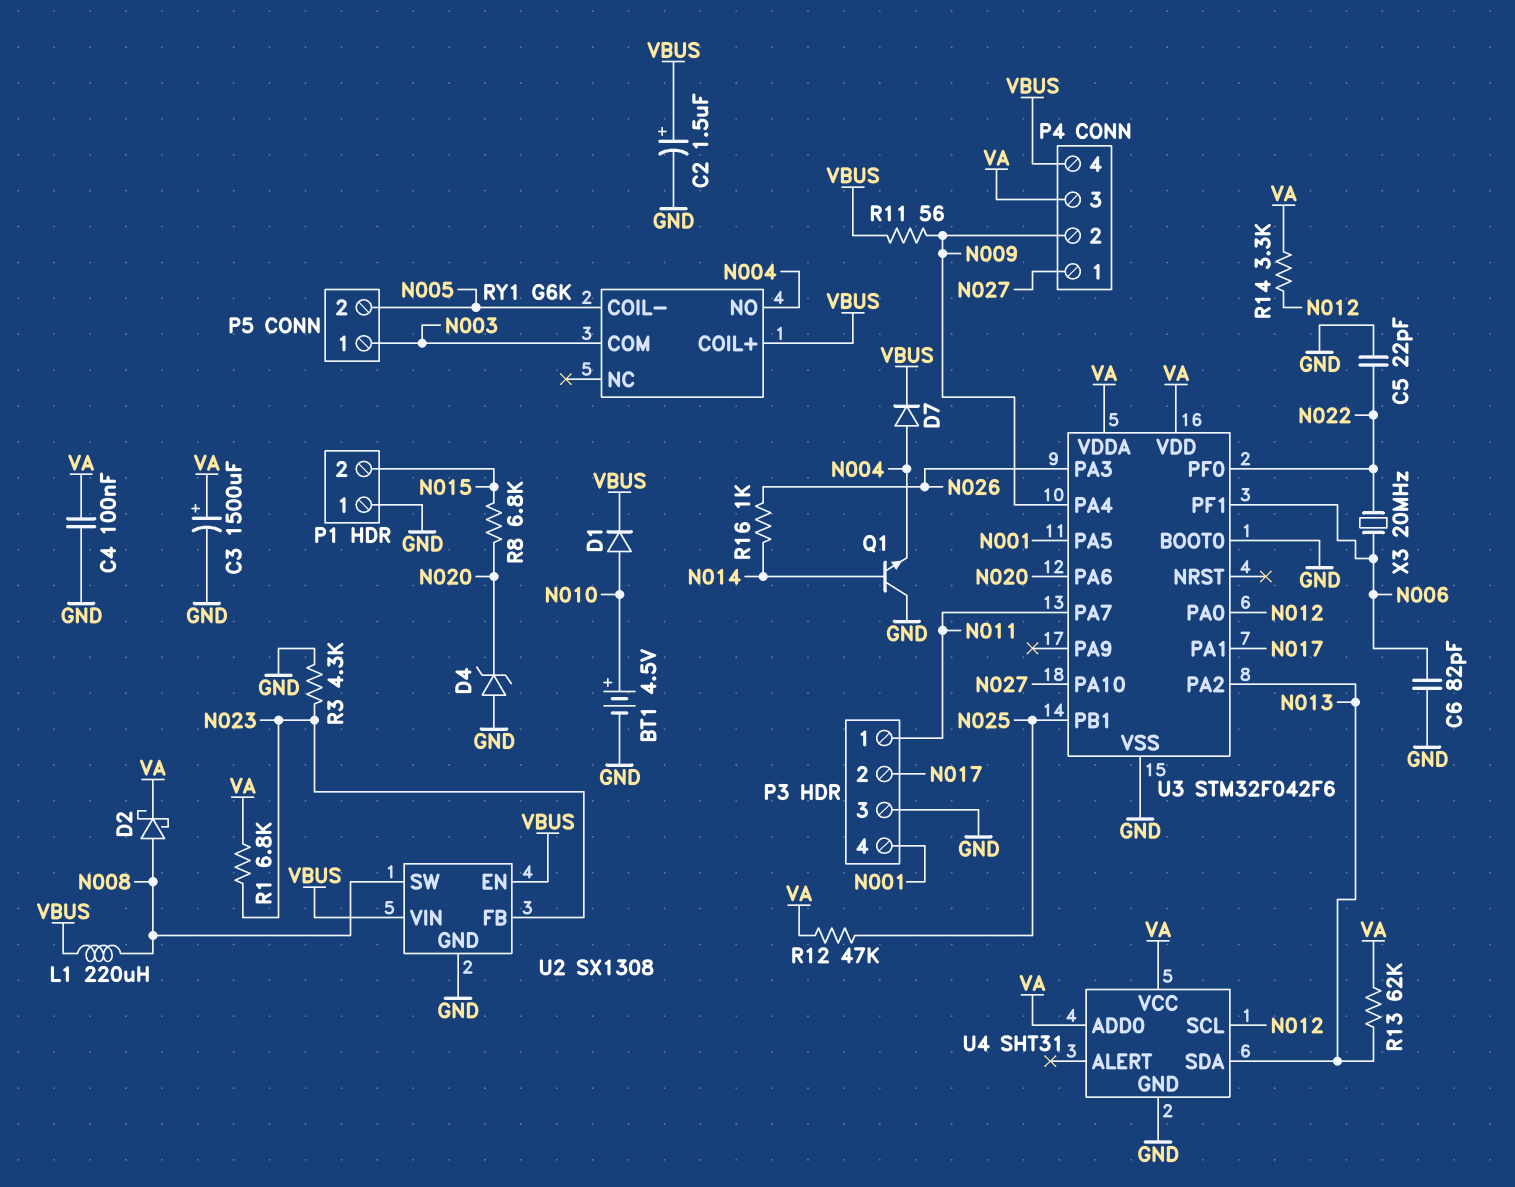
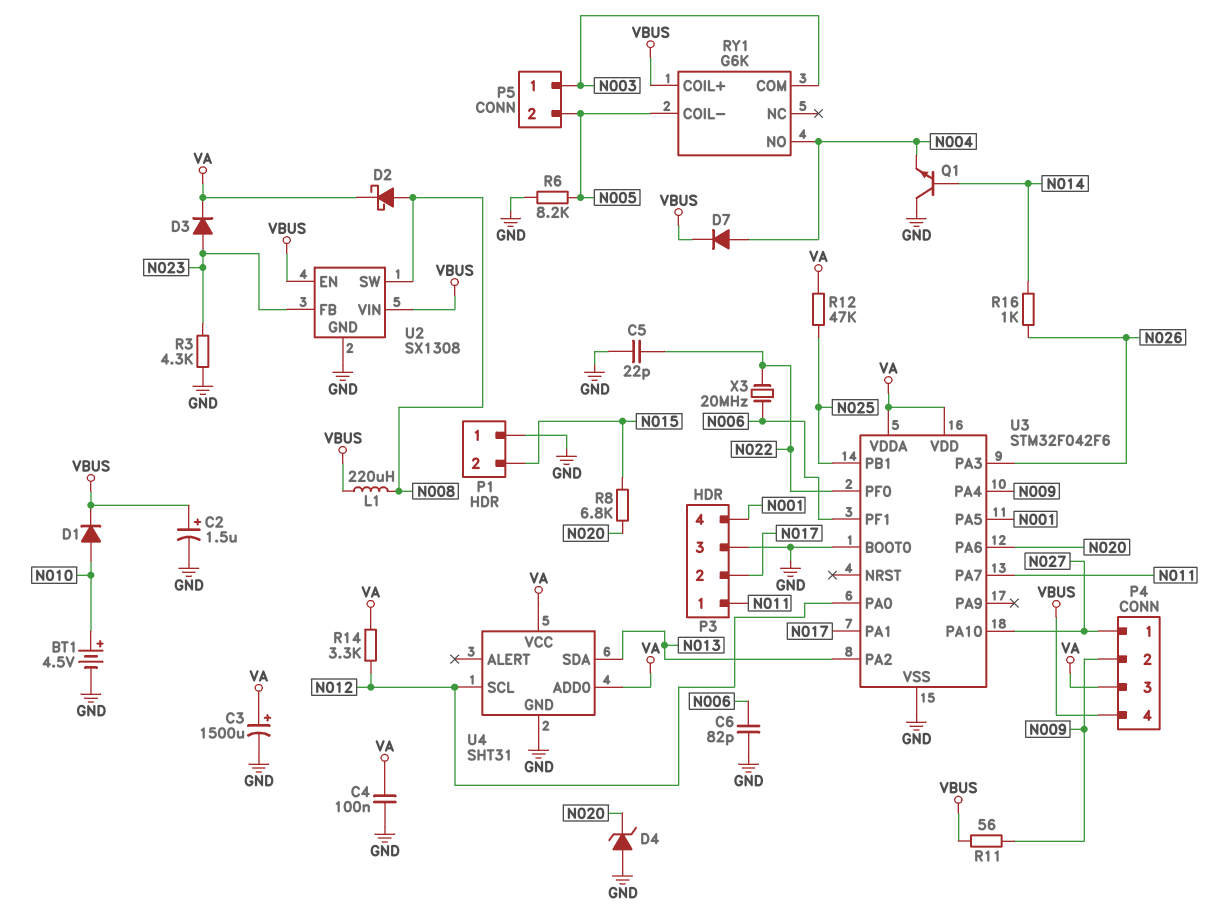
D3: none -> diode (A N023, K VA)
R1: 6.8k (N023, VA) -> none
R6: none -> 8.2k (GND, N005)
R13: 62k (N013, VA) -> none

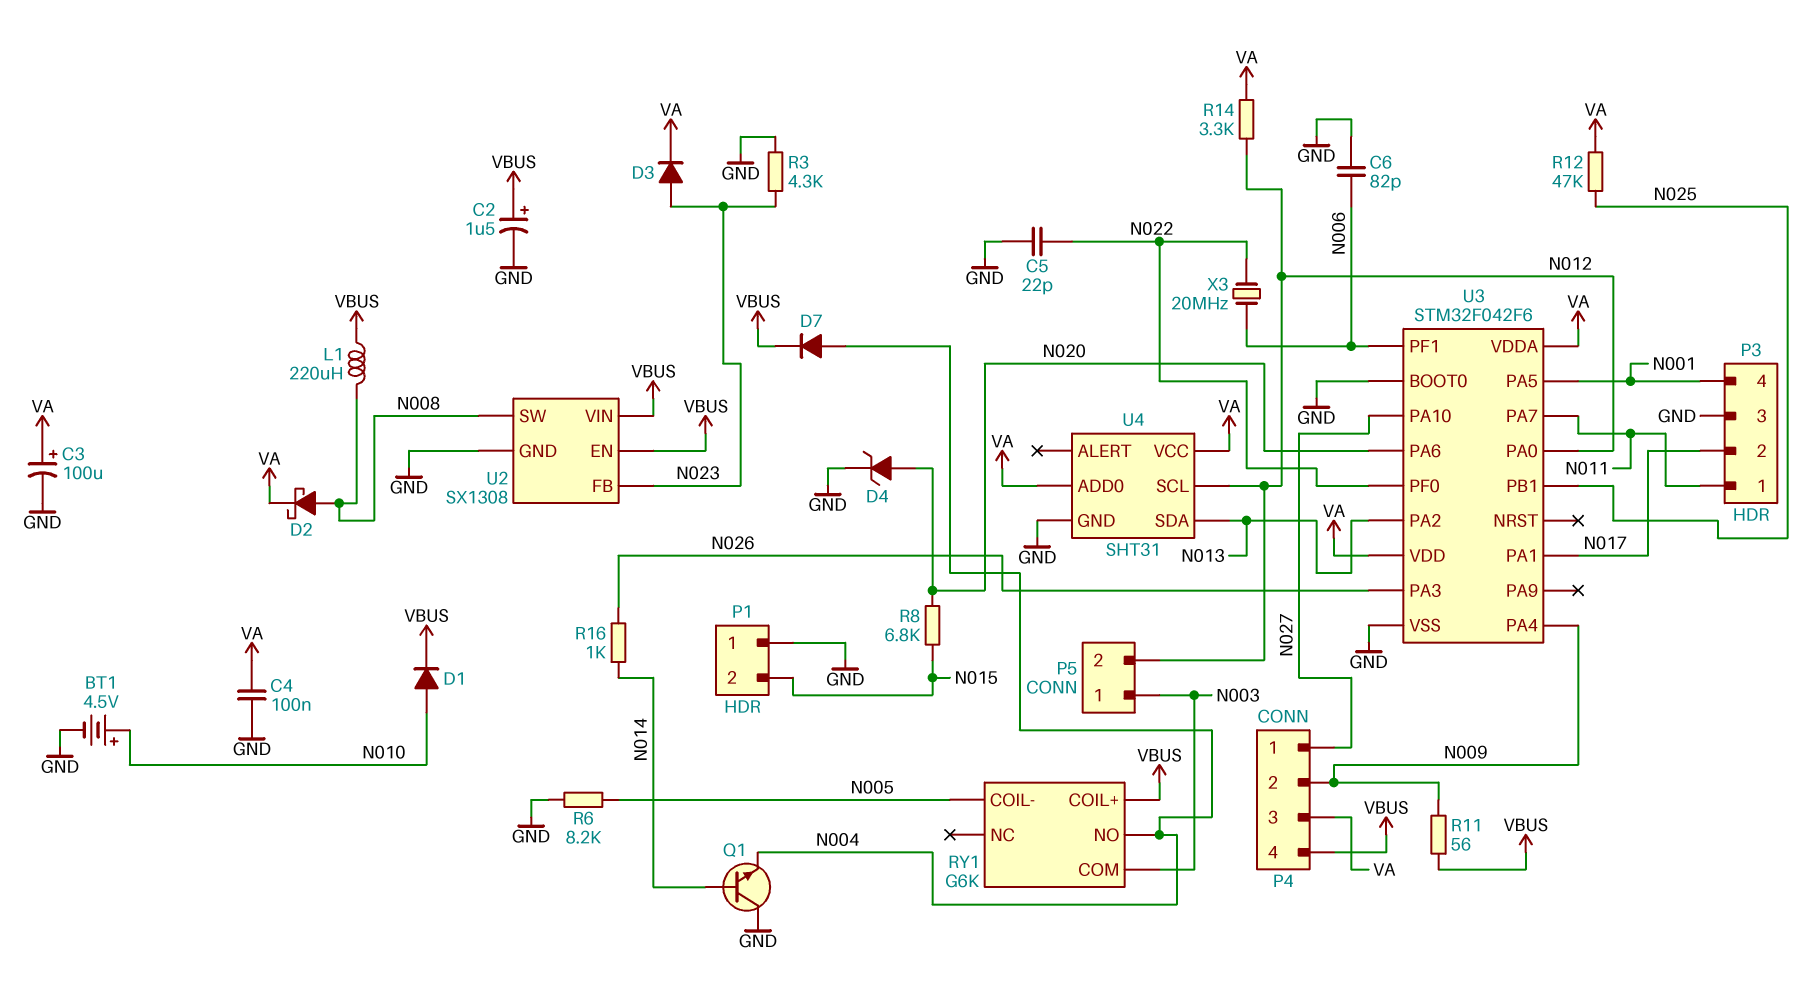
C3: 1500uF (plus VA, minus GND) -> 100uF (plus VA, minus GND)
D4: zener (A GND, K N020) -> zener (A N020, K GND)
P5 pin 2: N005 -> N012

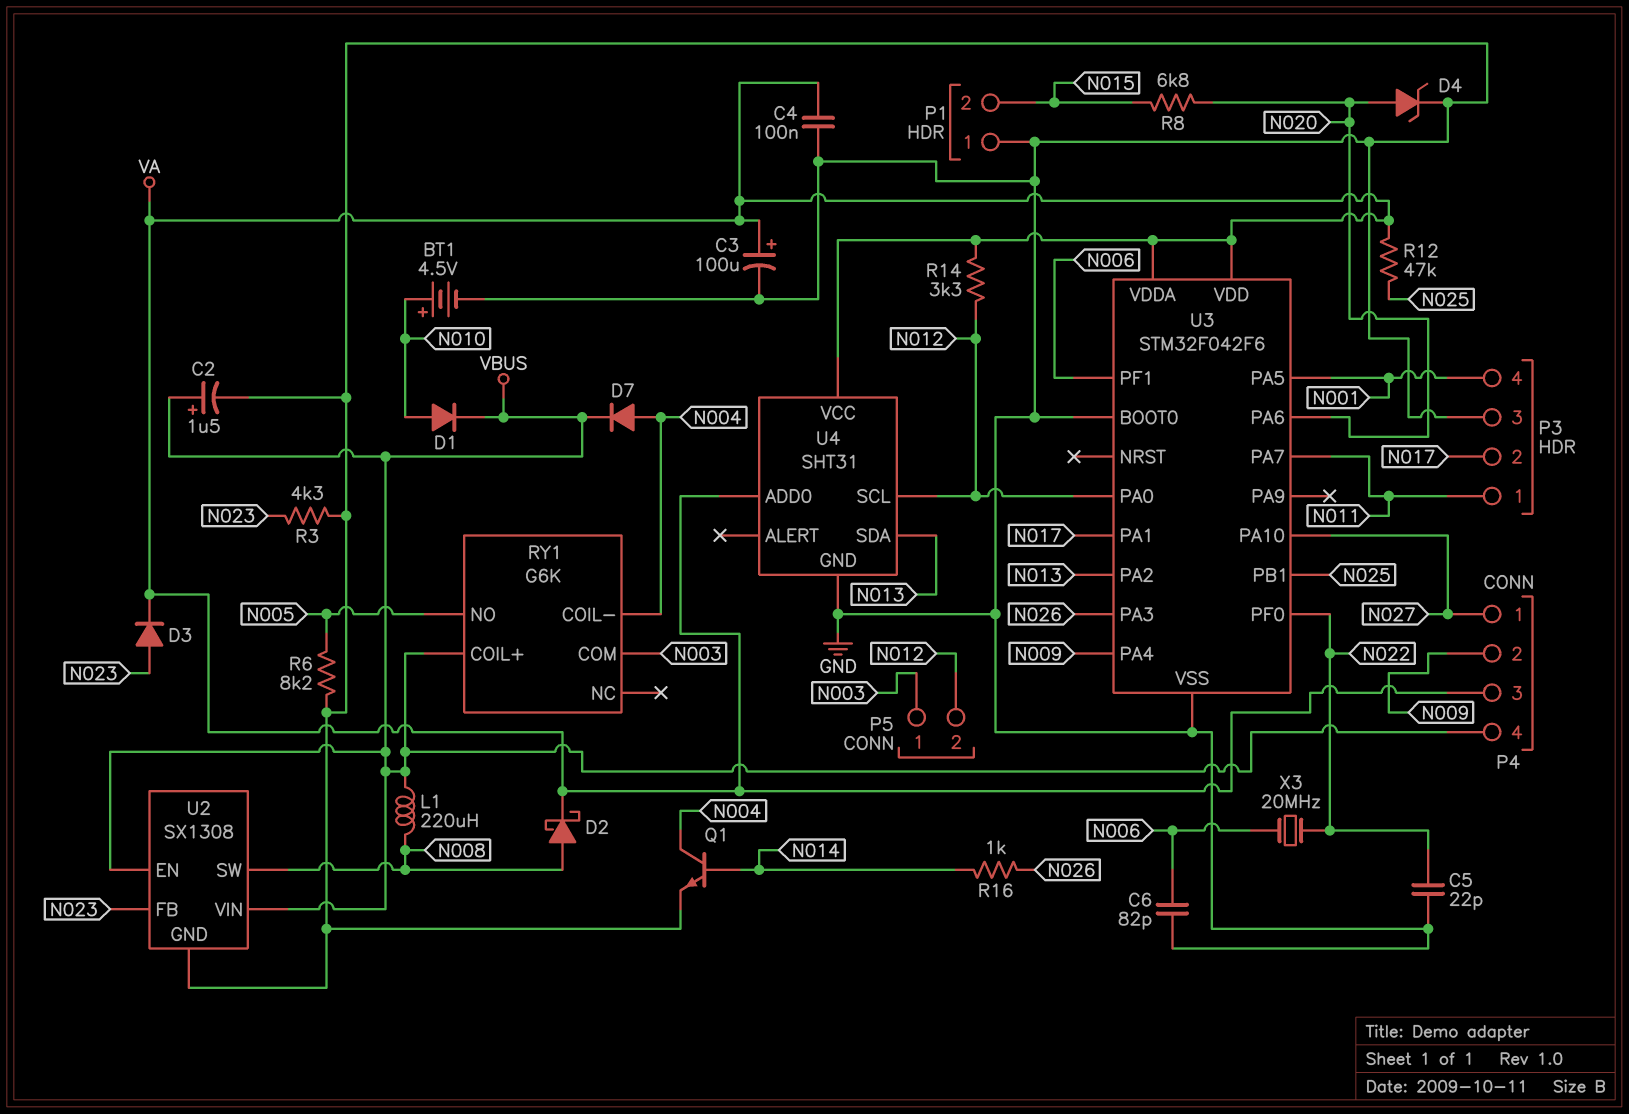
Q1: NPN (B N014, C GND, E N004) -> NPN (B N014, C N004, E GND)
R11: 56 (N009, VBUS) -> none
RY1 pin COIL-: N005 -> N004
RY1 pin NO: N004 -> N005

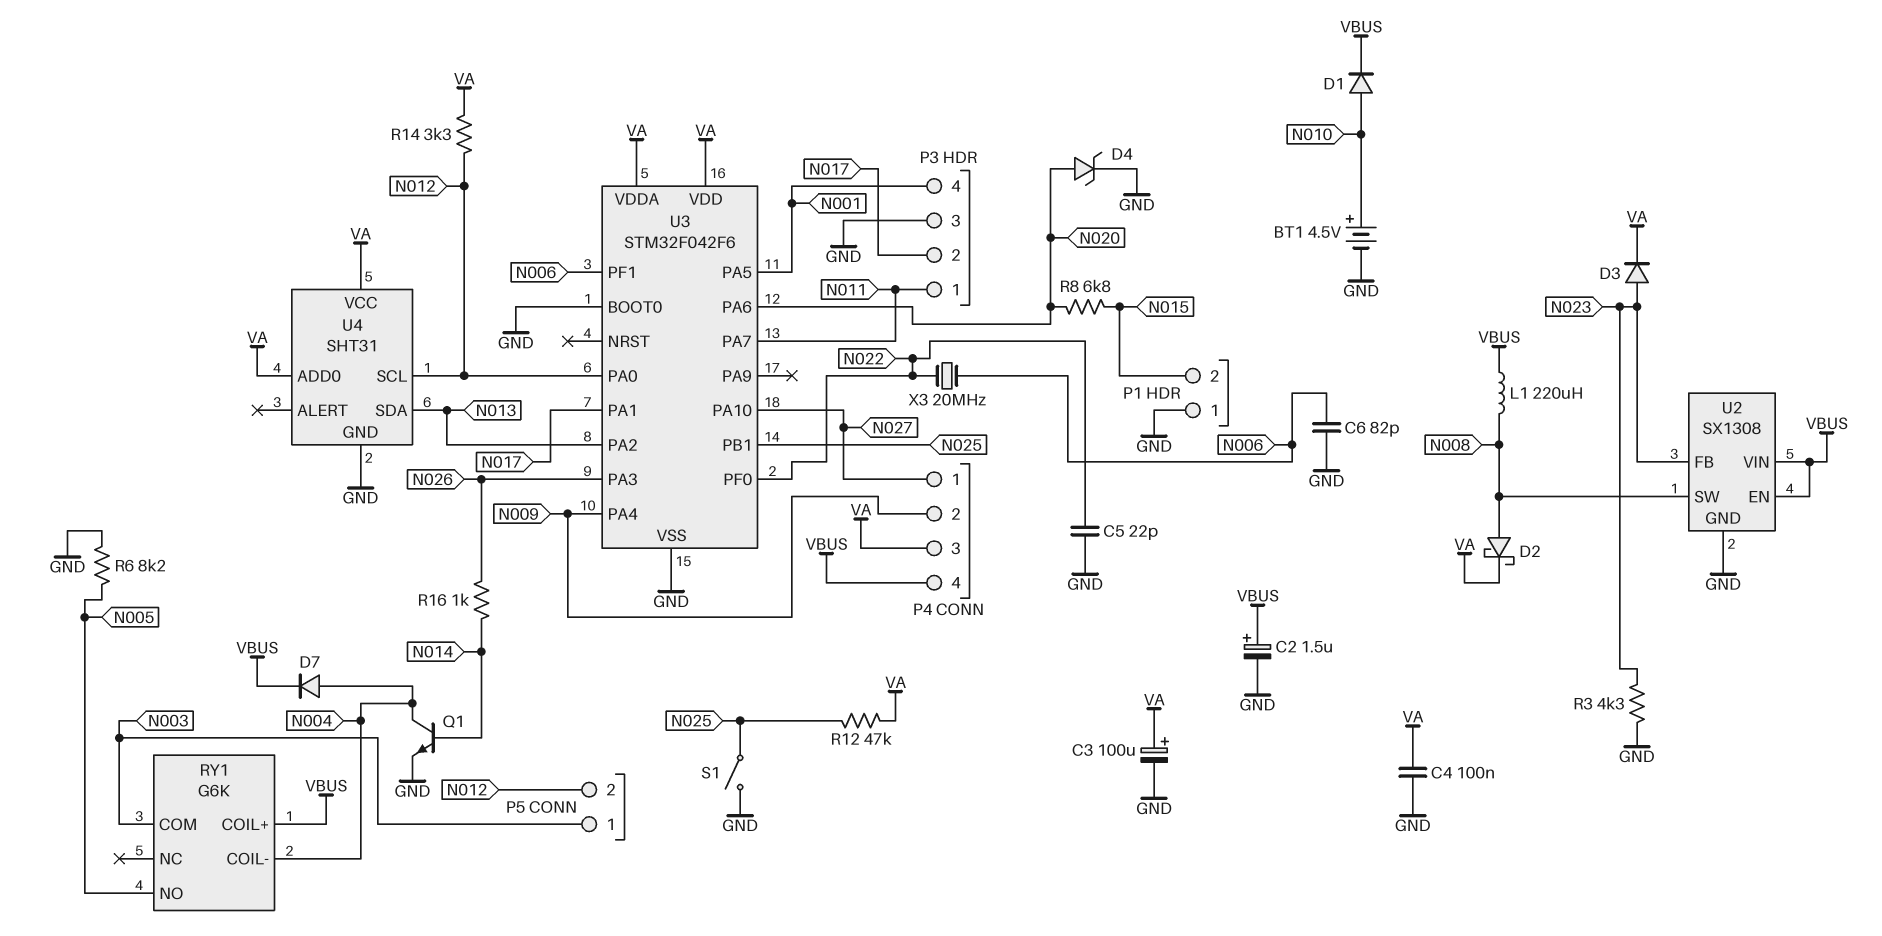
S1: none -> switch (GND, N025)

